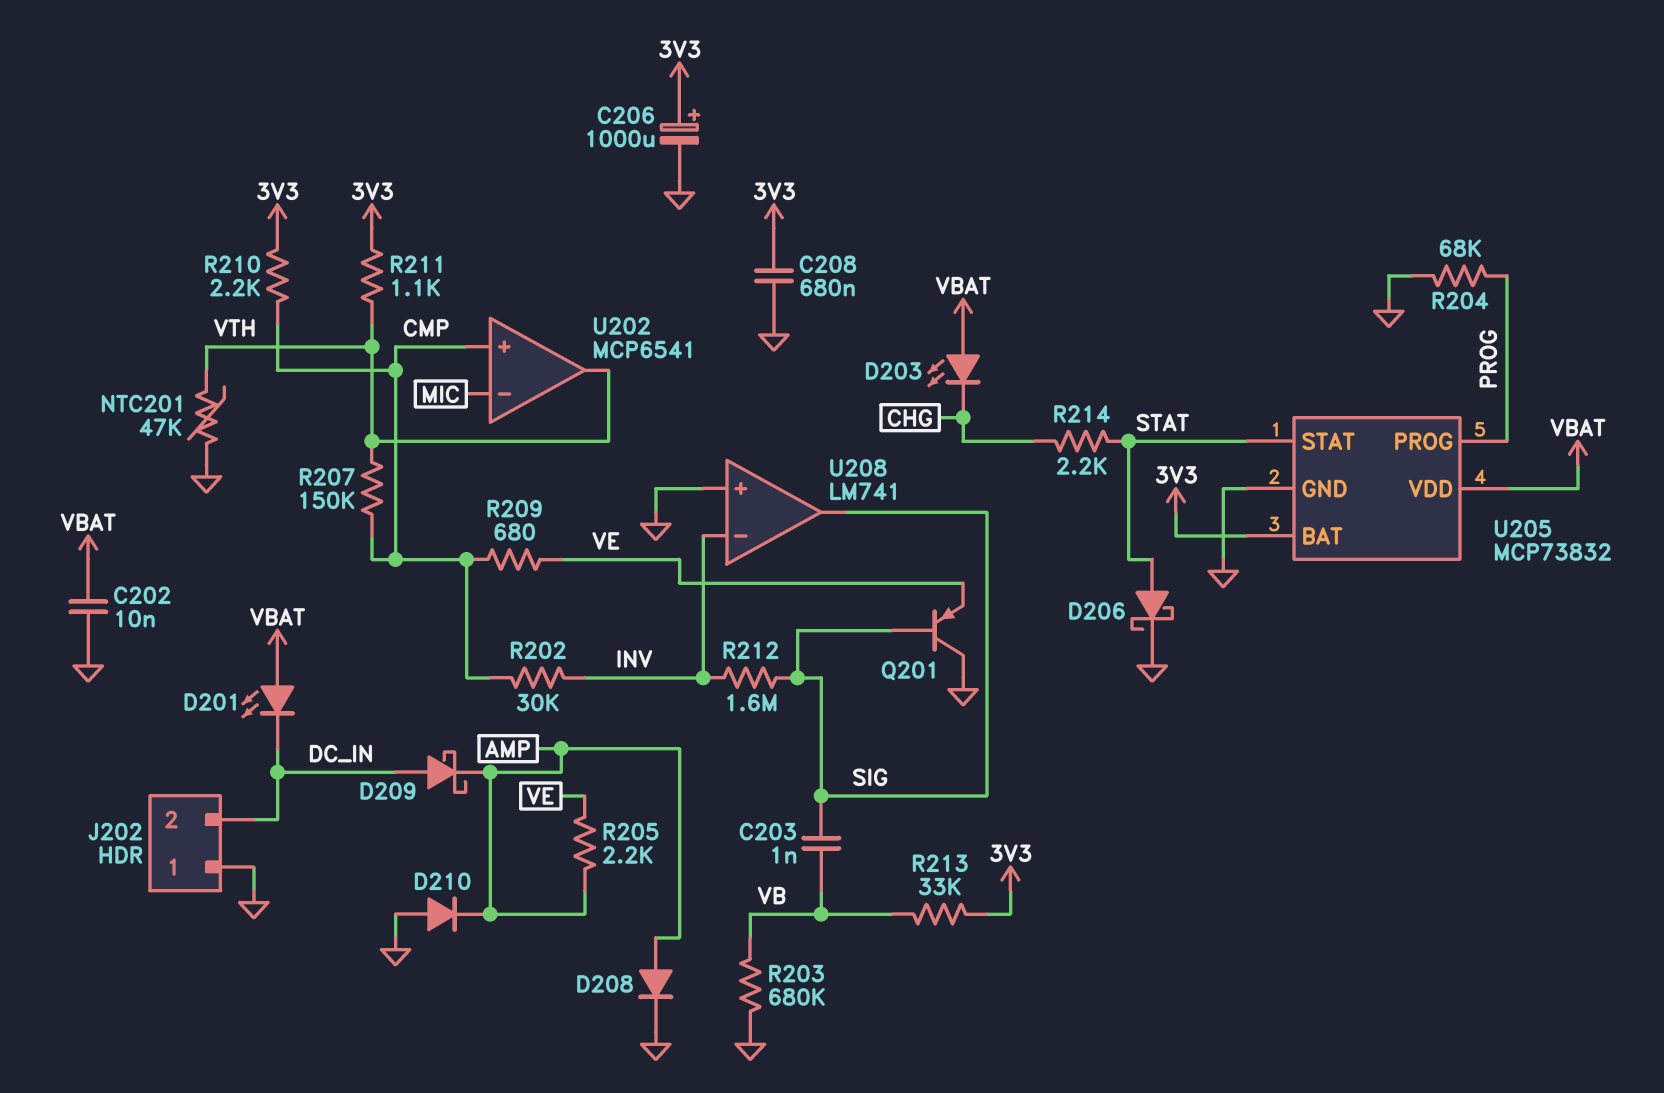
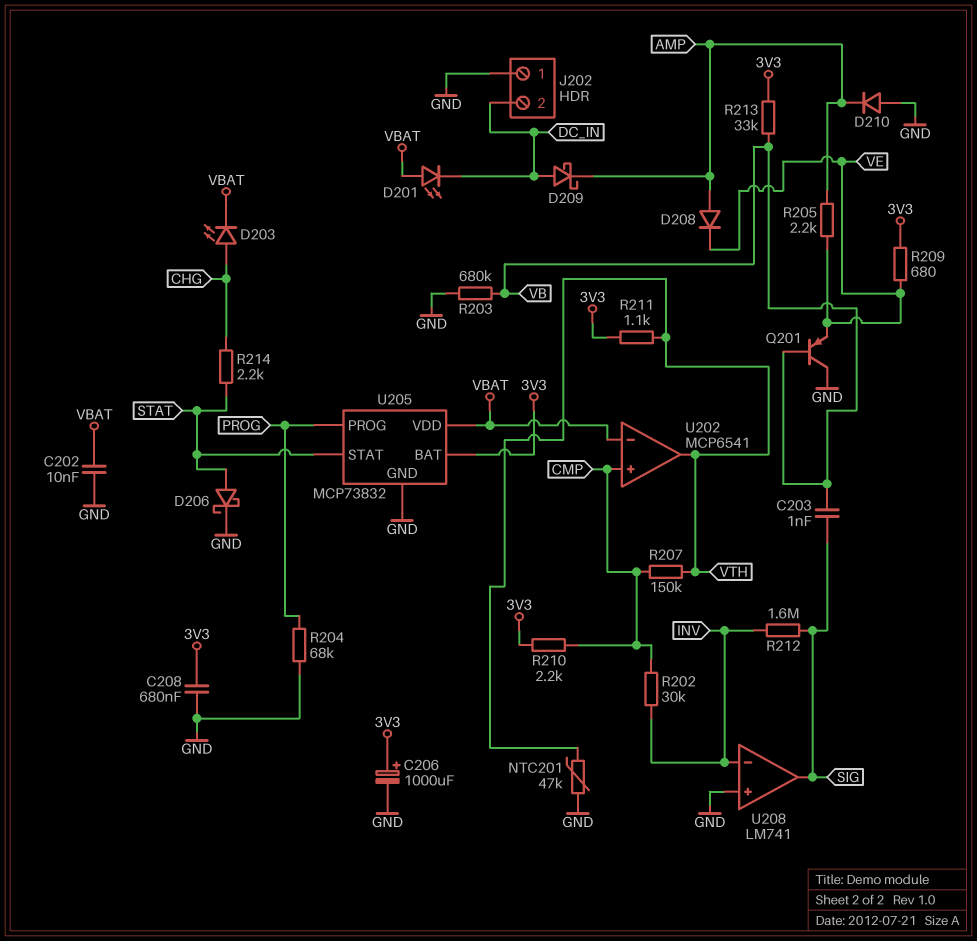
D203: LED (A VBAT, K CHG) -> LED (A CHG, K VBAT)
D208: diode (A AMP, K GND) -> diode (A AMP, K VE)
Q201: PNP (B SIG, C GND, E VE) -> PNP (B VB, C GND, E VE)
R209: 680 (CMP, VE) -> 680 (3V3, VE)
U202 pin in-: MIC -> VBAT

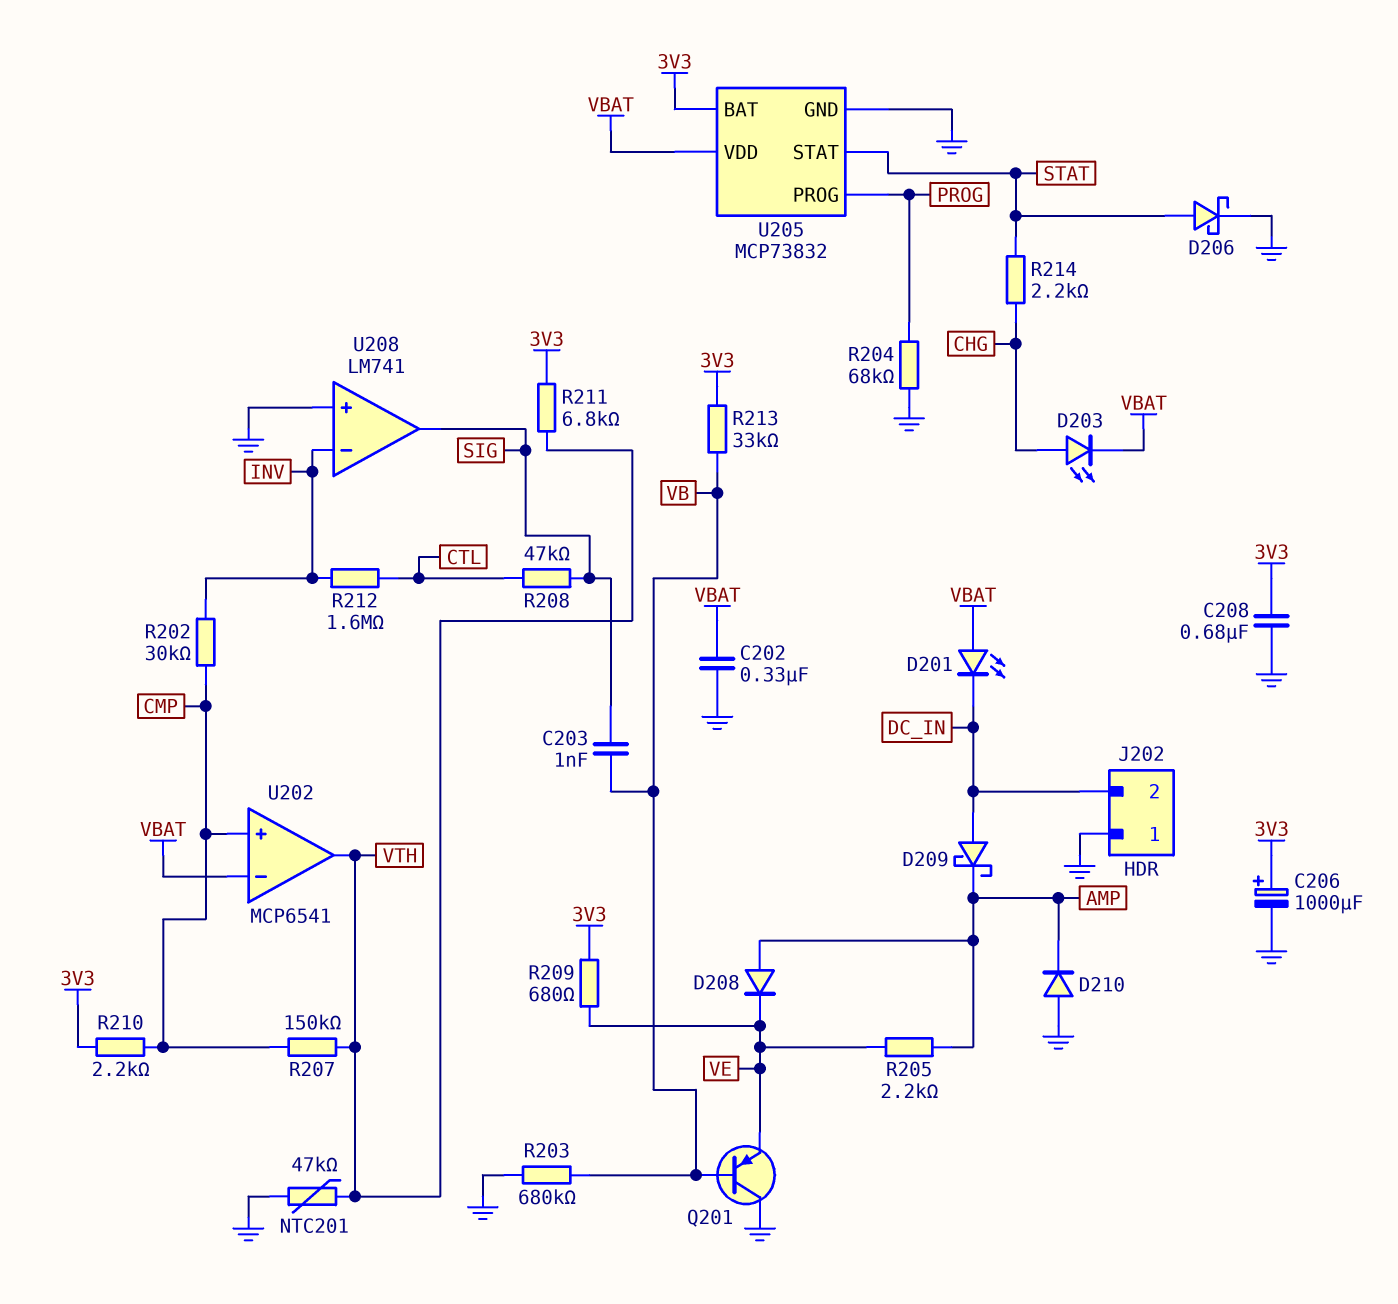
C202: 10nF (GND, VBAT) -> 330nF (GND, VBAT)
R208: none -> 47k (CTL, SIG)
R211: 1.1k (3V3, VTH) -> 6.8k (3V3, VTH)
R212: 1.6M (INV, SIG) -> 1.6M (CTL, INV)

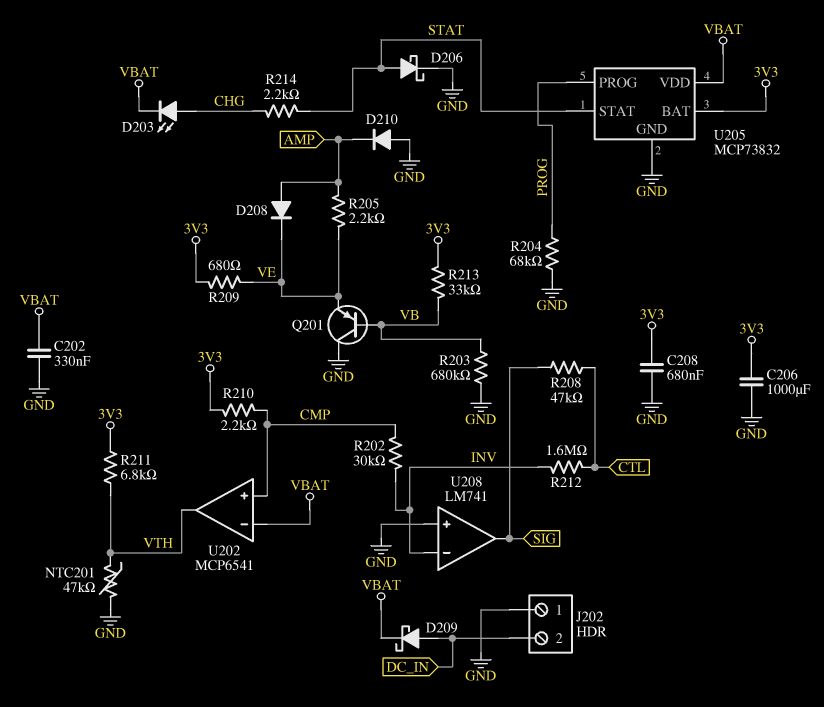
C203: 1nF (SIG, VB) -> none
C206: 1000uF (plus 3V3, minus GND) -> 1000uF (3V3, GND)
D201: LED (A VBAT, K DC_IN) -> none
D209: schottky (A DC_IN, K AMP) -> schottky (A DC_IN, K VBAT)
R207: 150k (CMP, VTH) -> none

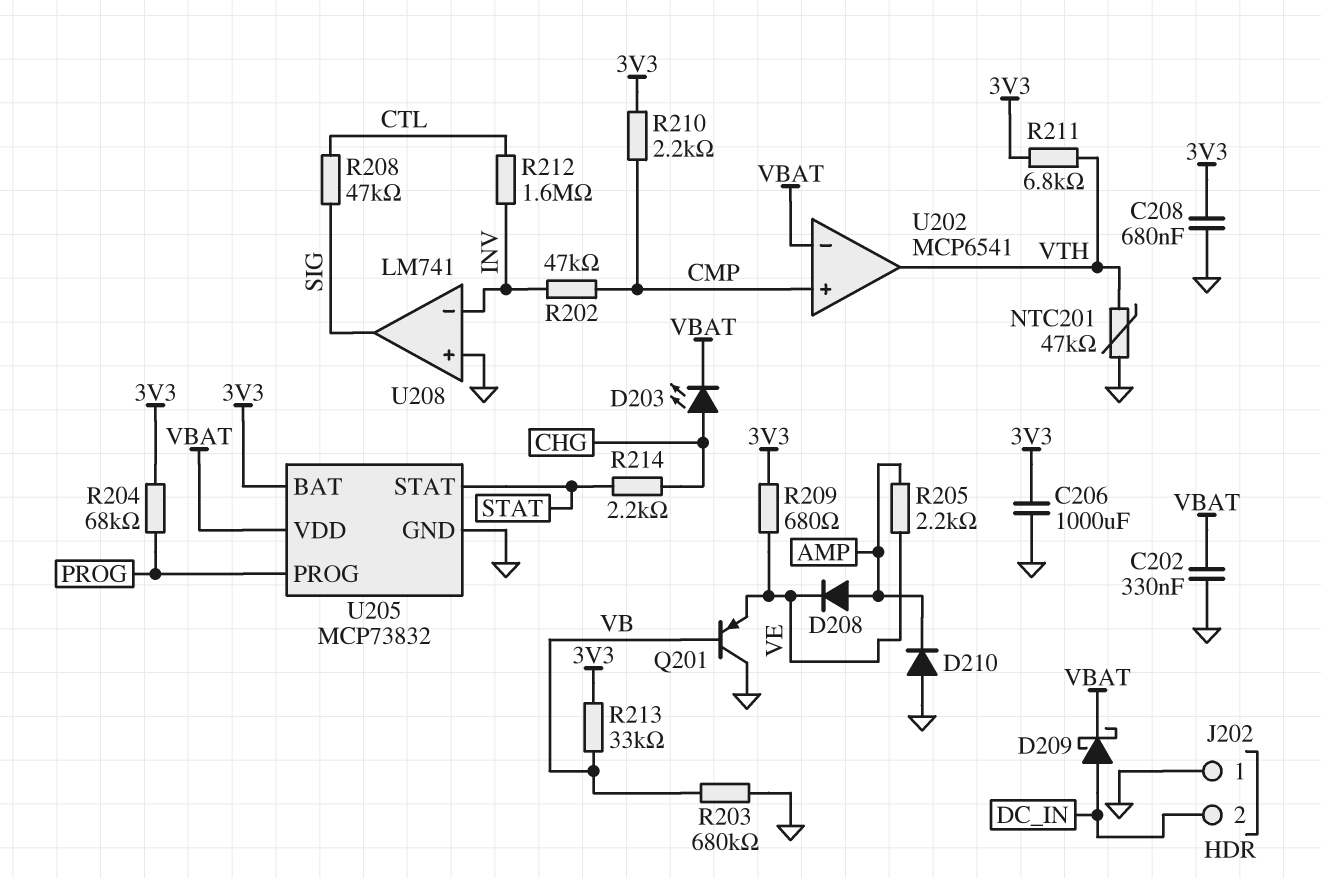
D206: schottky (A STAT, K GND) -> none
R202: 30k (CMP, INV) -> 47k (CMP, INV)
R204: 68k (GND, PROG) -> 68k (3V3, PROG)

